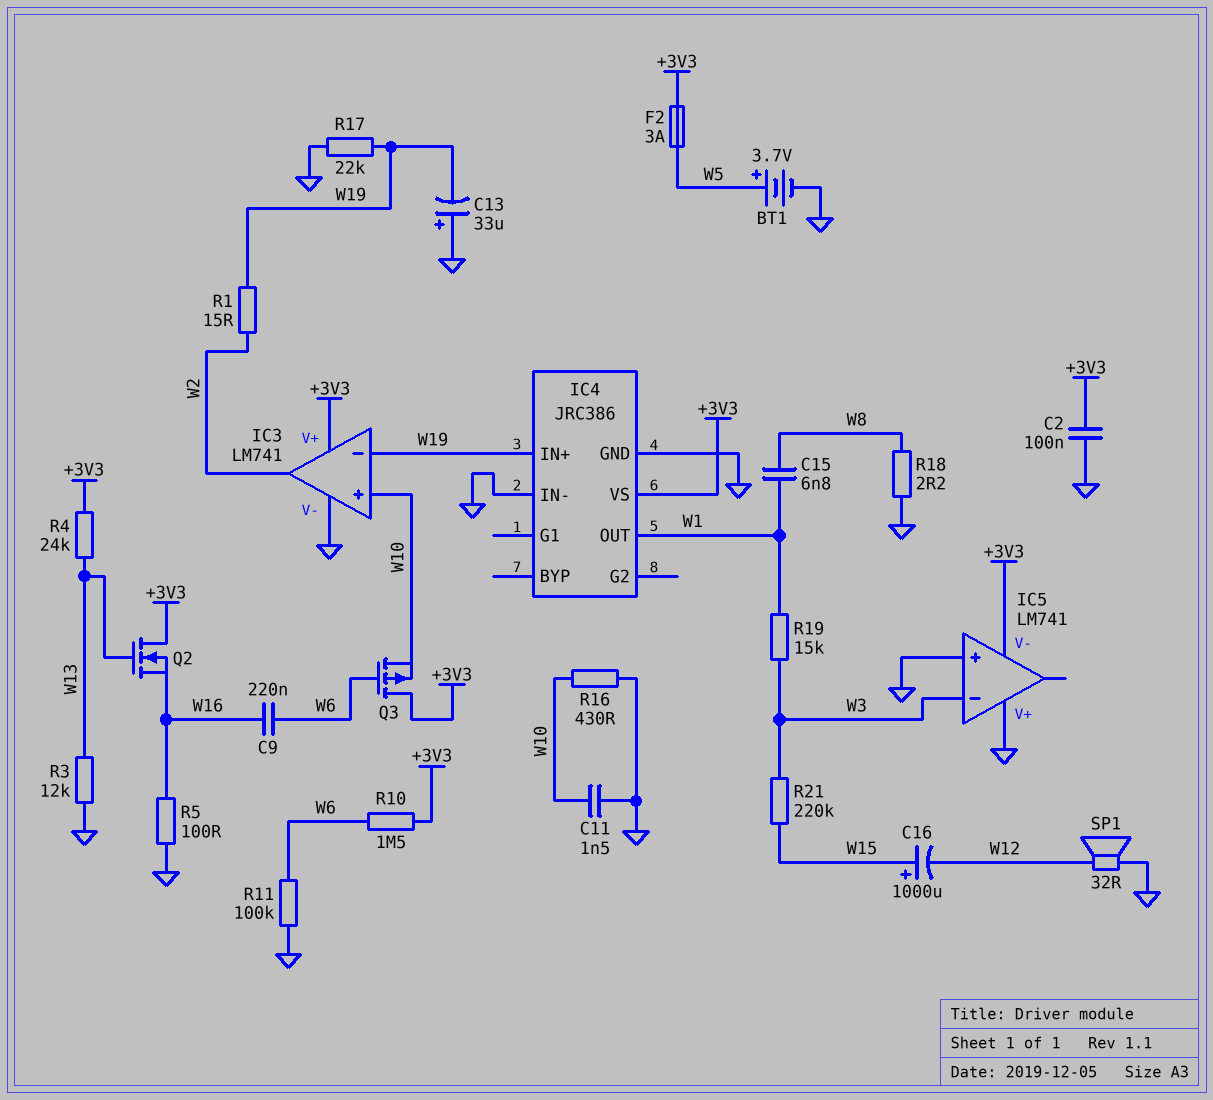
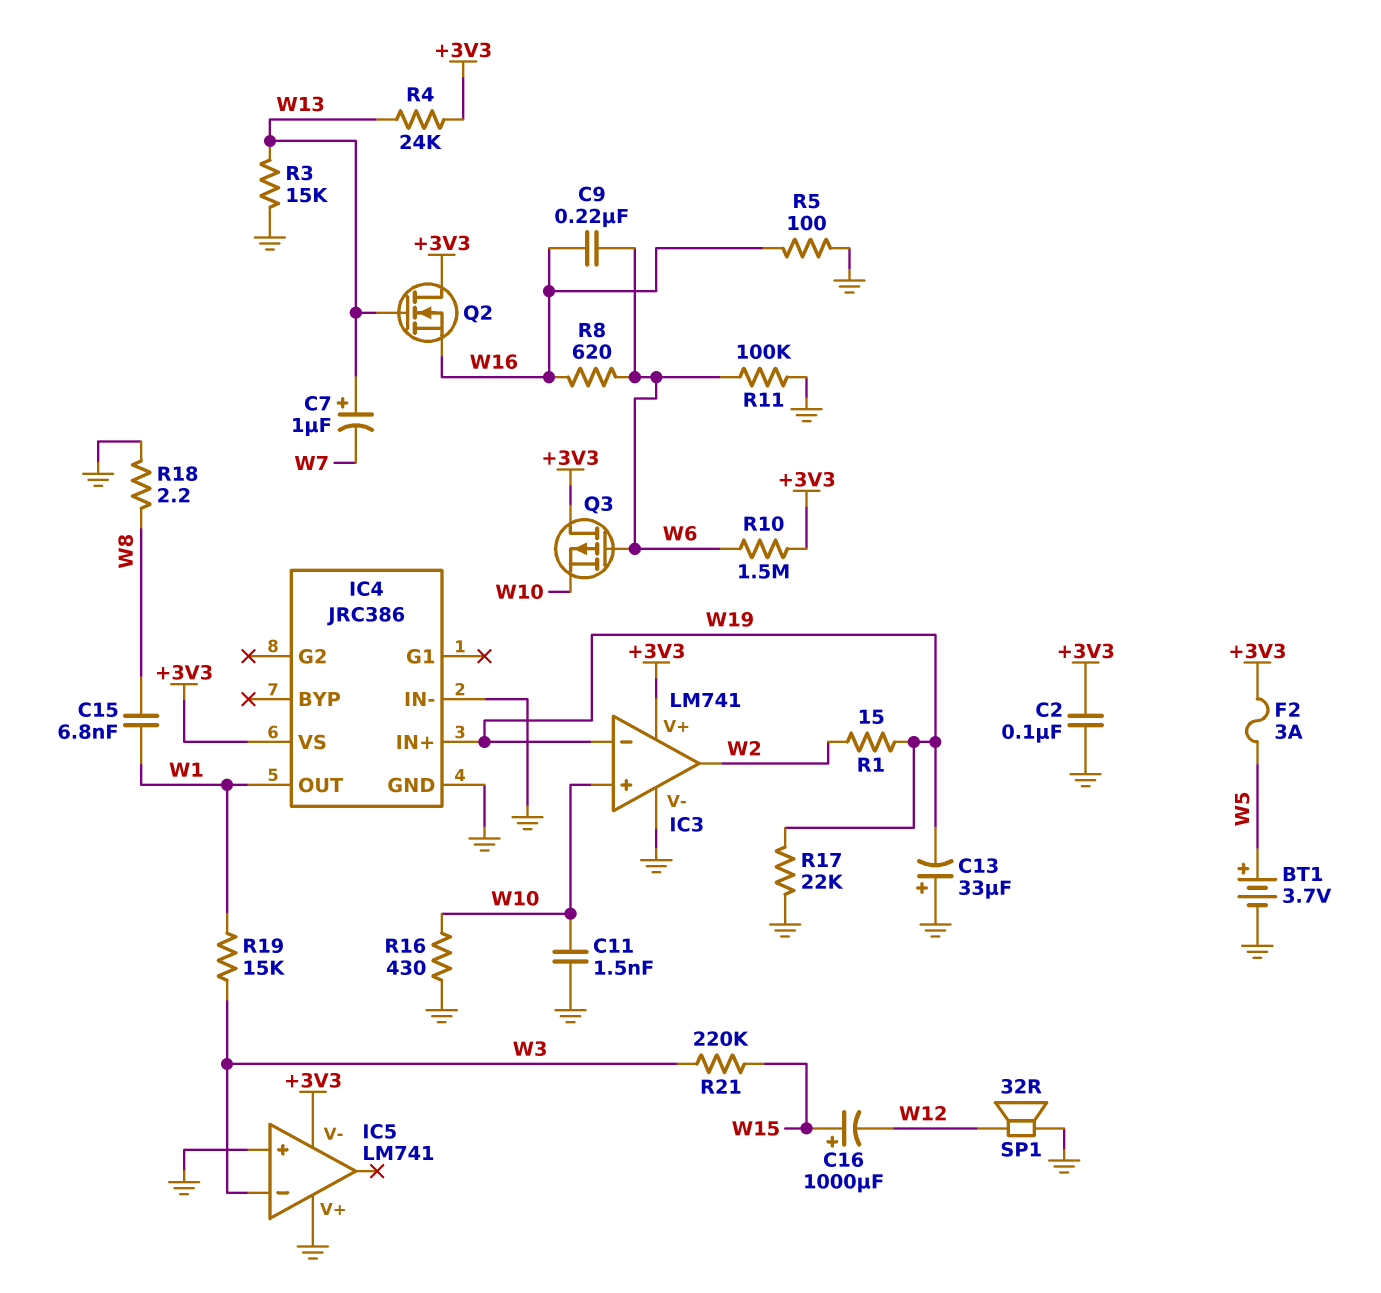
C7: none -> 1uF (plus W13, minus W7)
R3: 12k (GND, W13) -> 15k (GND, W13)
R8: none -> 620 (W6, W16)

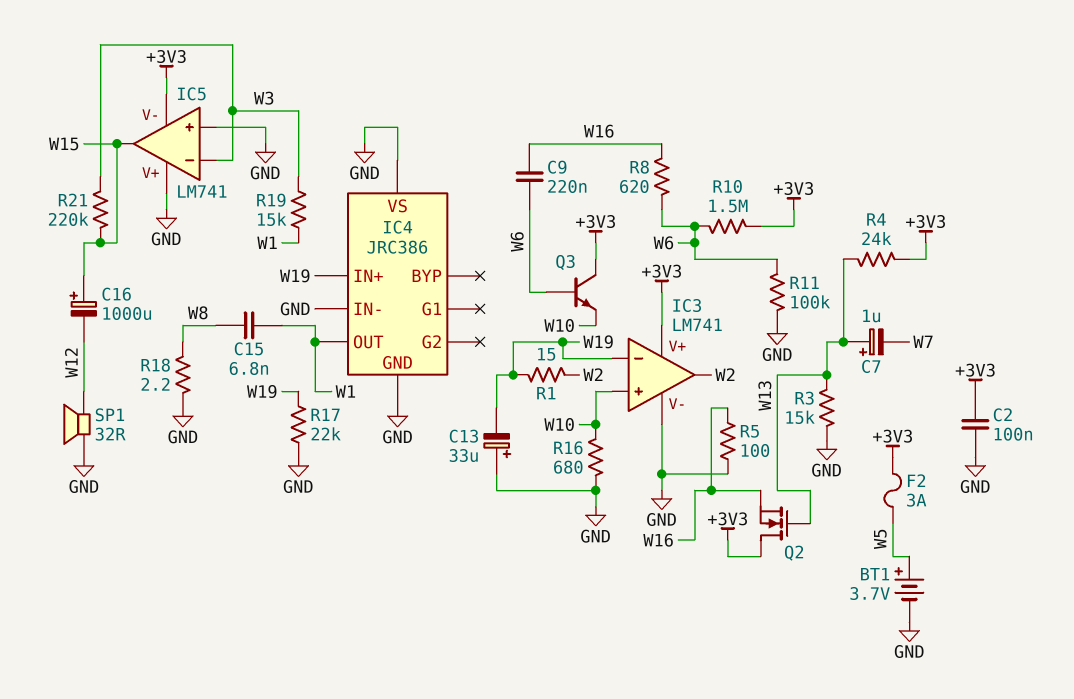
C11: 1.5nF (GND, W10) -> none
IC4 pin VS: +3V3 -> GND
IC5 pin out: none -> W15
Q3: PMOS (G W6, D +3V3, S W10) -> NPN (B W6, C +3V3, E W10)
R16: 430 (GND, W10) -> 680 (GND, W10)

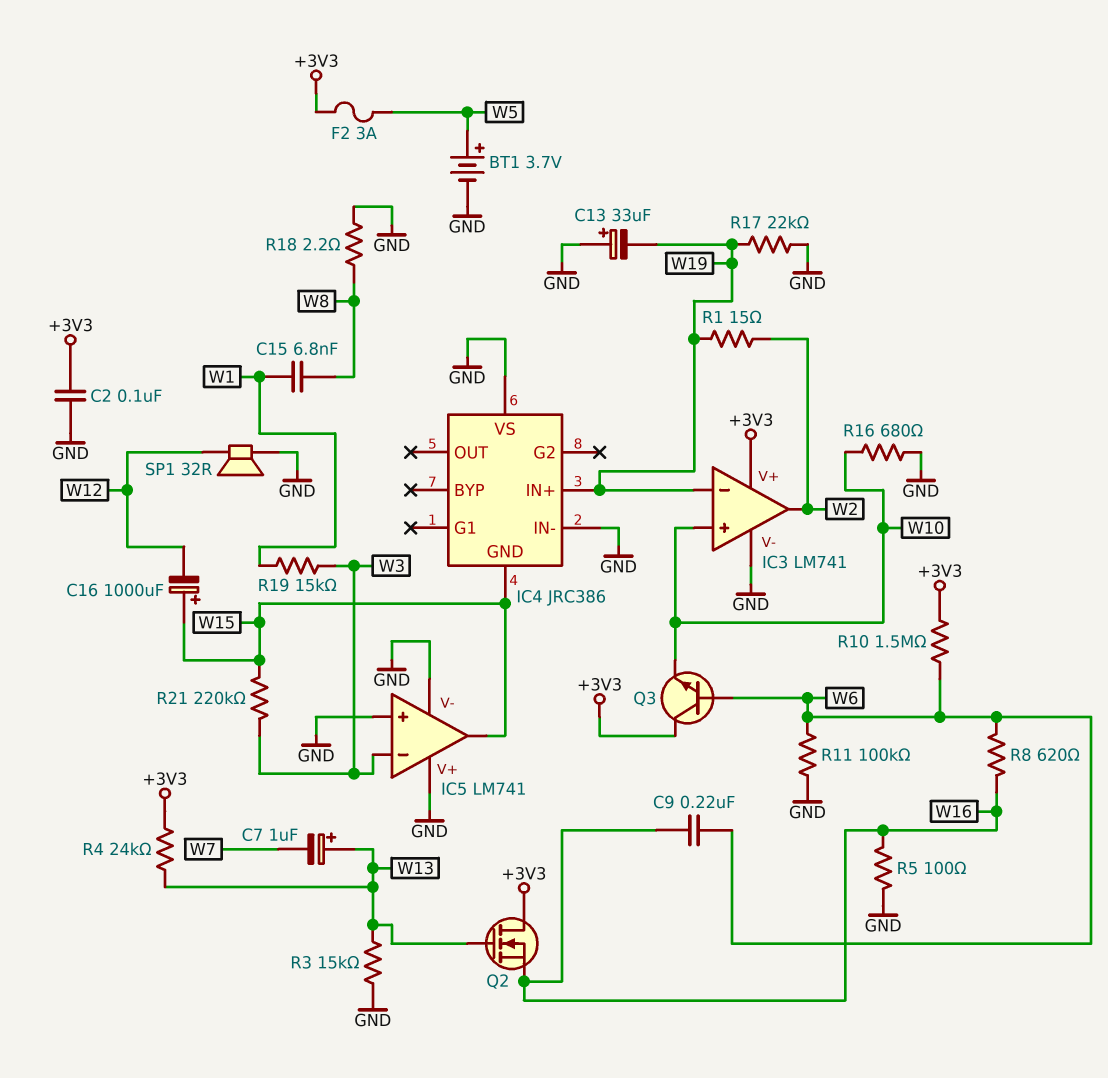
IC4 pin GND: GND -> W15
IC4 pin OUT: W1 -> none
IC5 pin V-: +3V3 -> GND

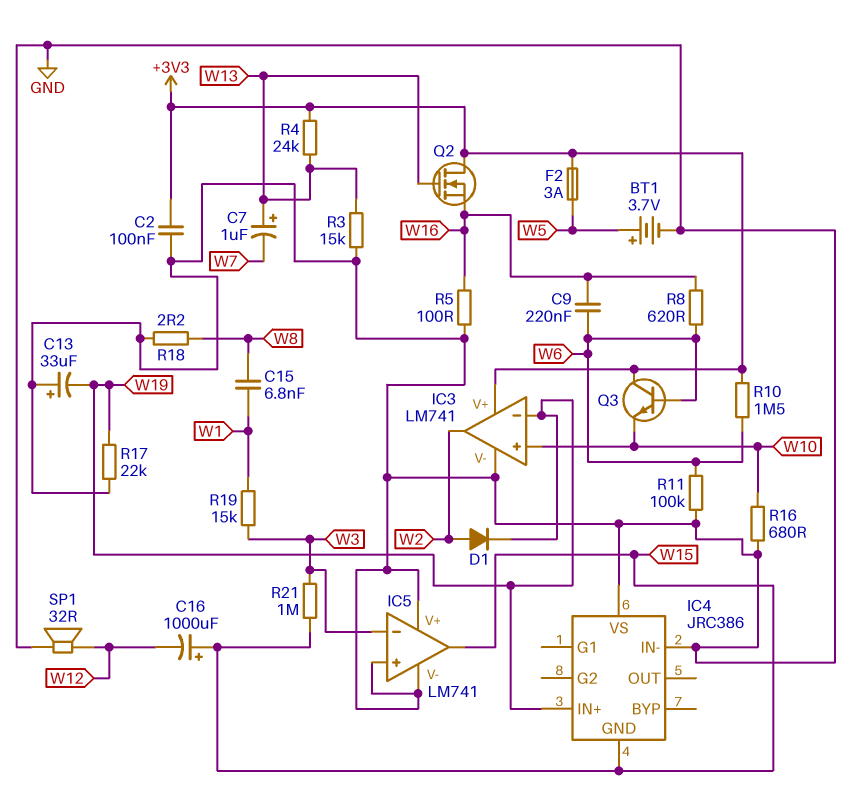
D1: none -> diode (A W2, K W19)
R1: 15 (W2, W19) -> none
R21: 220k (W3, W15) -> 1M (W3, W15)

